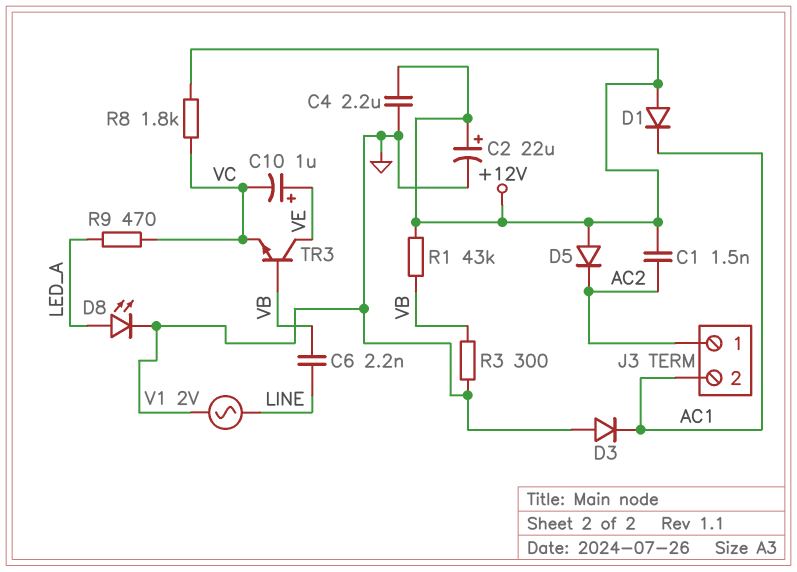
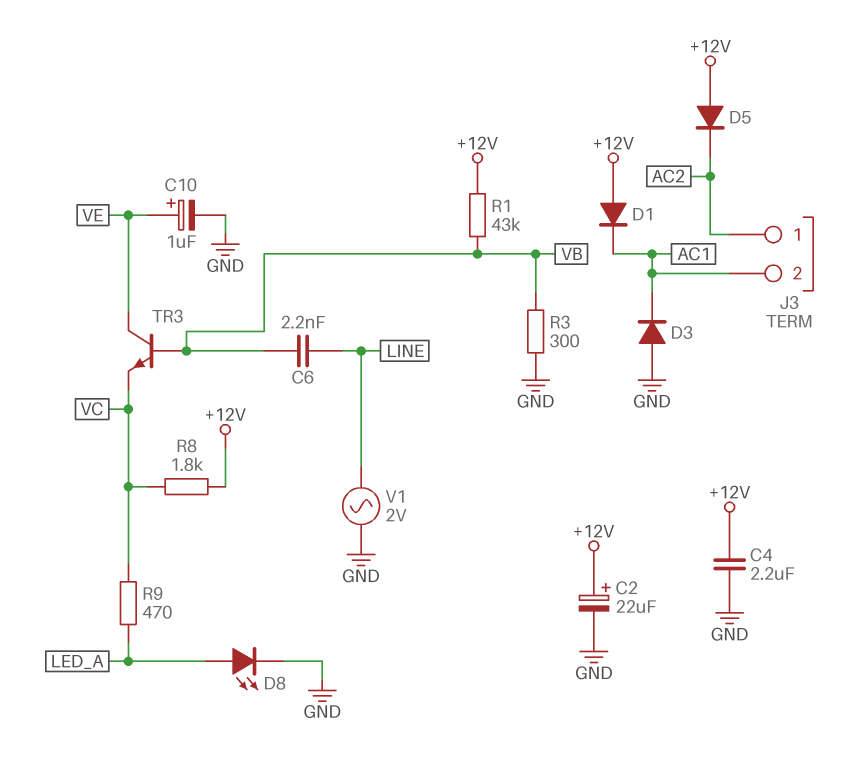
C1: 1.5nF (+12V, AC2) -> none
C10: 1uF (plus VE, minus VC) -> 1uF (plus VE, minus GND)

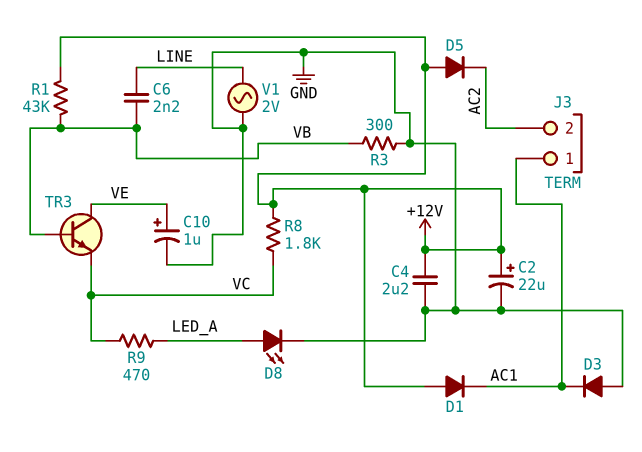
J3 pin 1: AC2 -> AC1
J3 pin 2: AC1 -> AC2

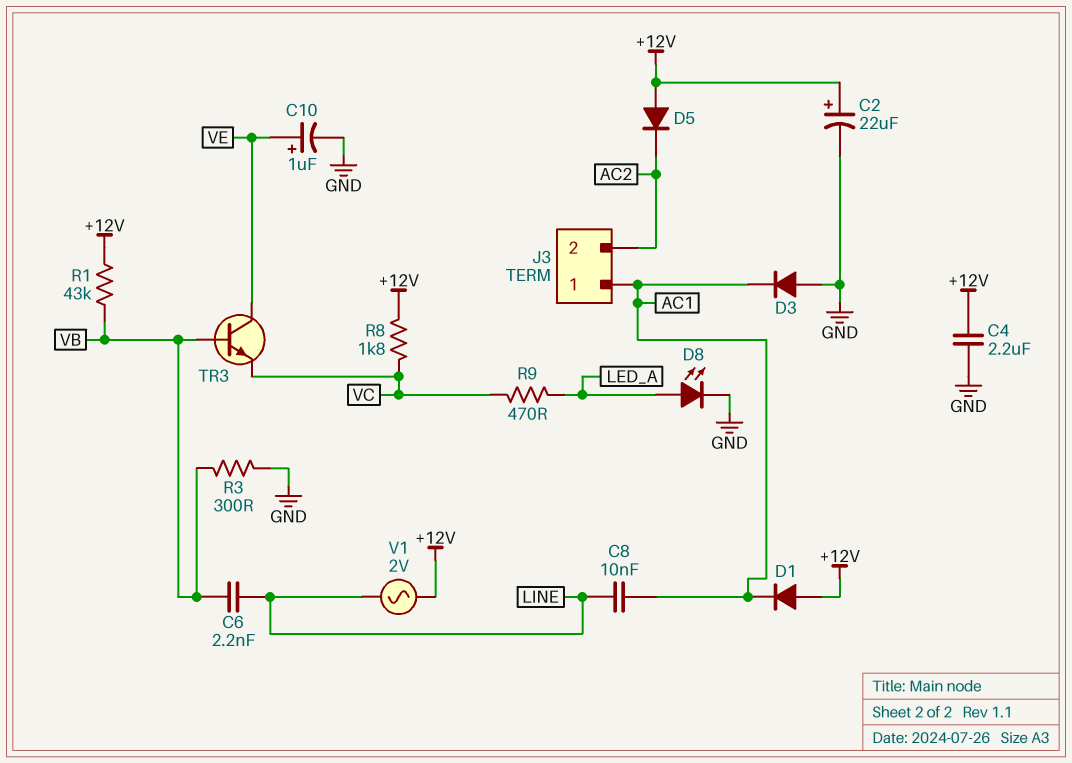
C8: none -> 10nF (AC1, LINE)
V1: AC 2V (GND, LINE) -> AC 2V (+12V, LINE)

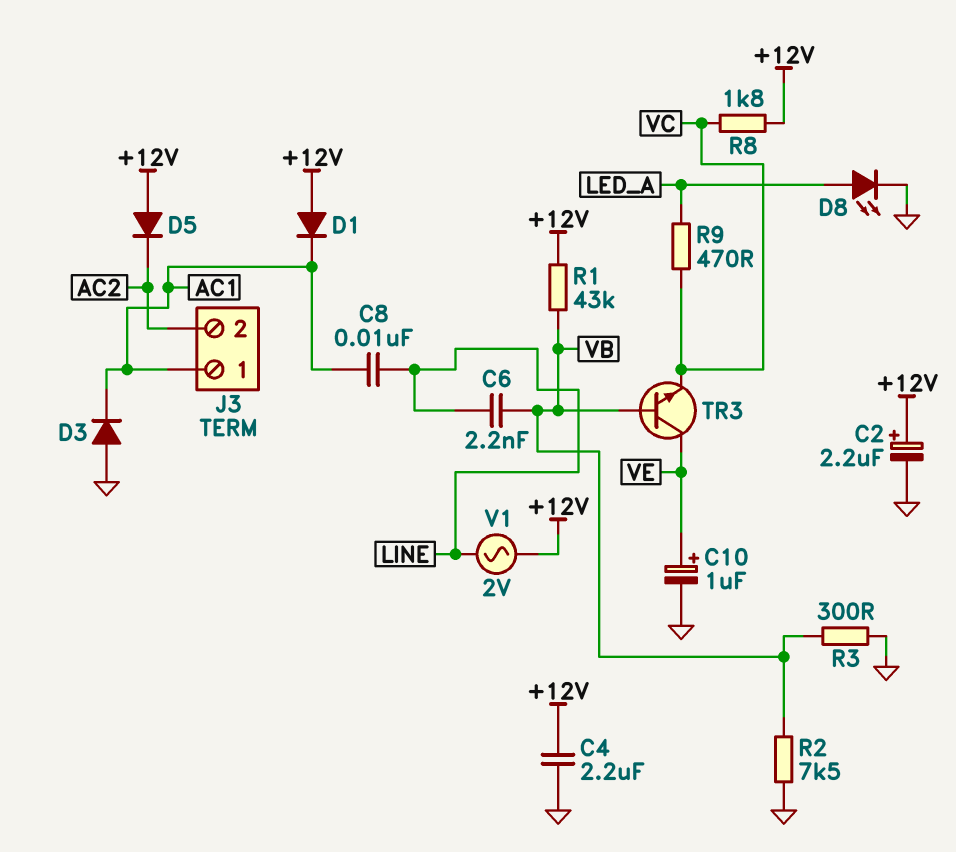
C2: 22uF (plus +12V, minus GND) -> 2.2uF (plus +12V, minus GND)
R2: none -> 7.5k (GND, VB)

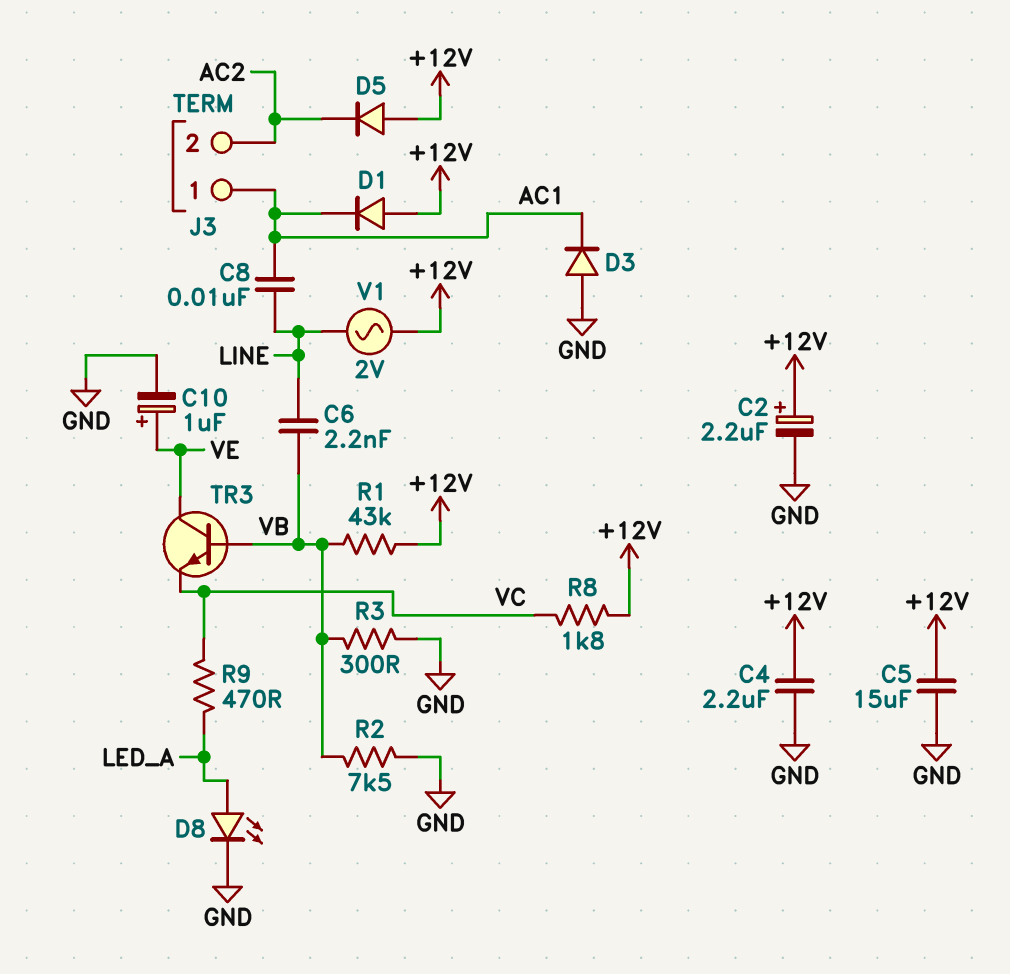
C5: none -> 15uF (+12V, GND)

